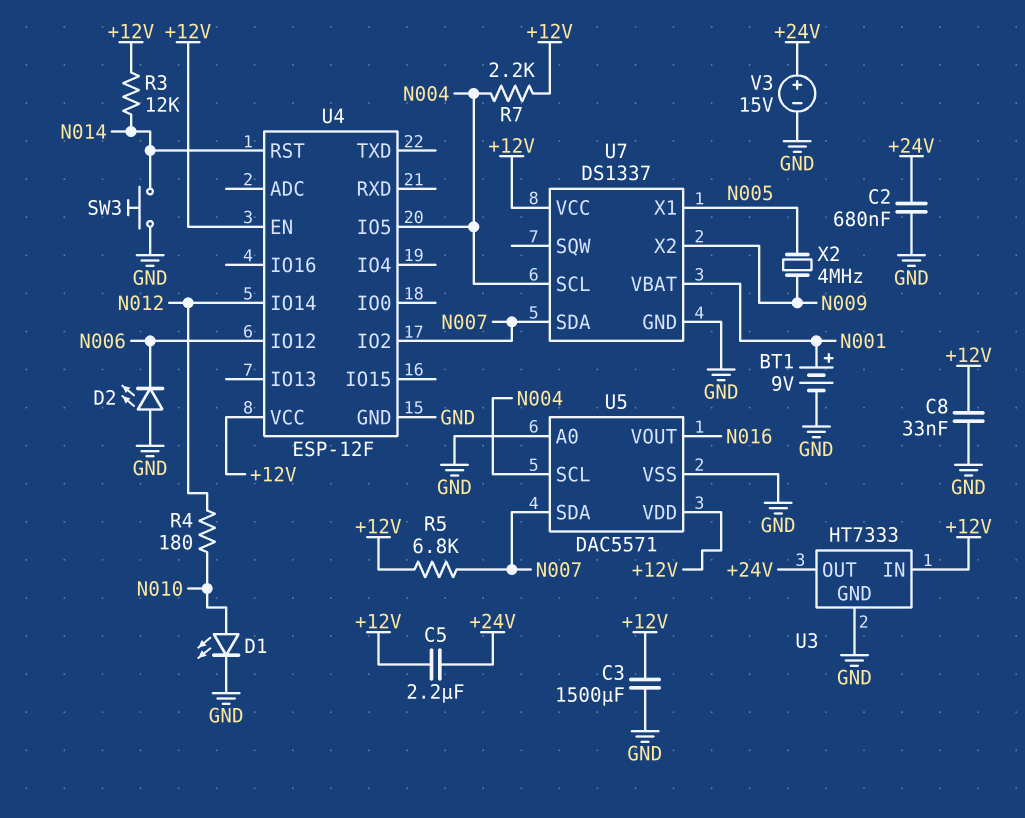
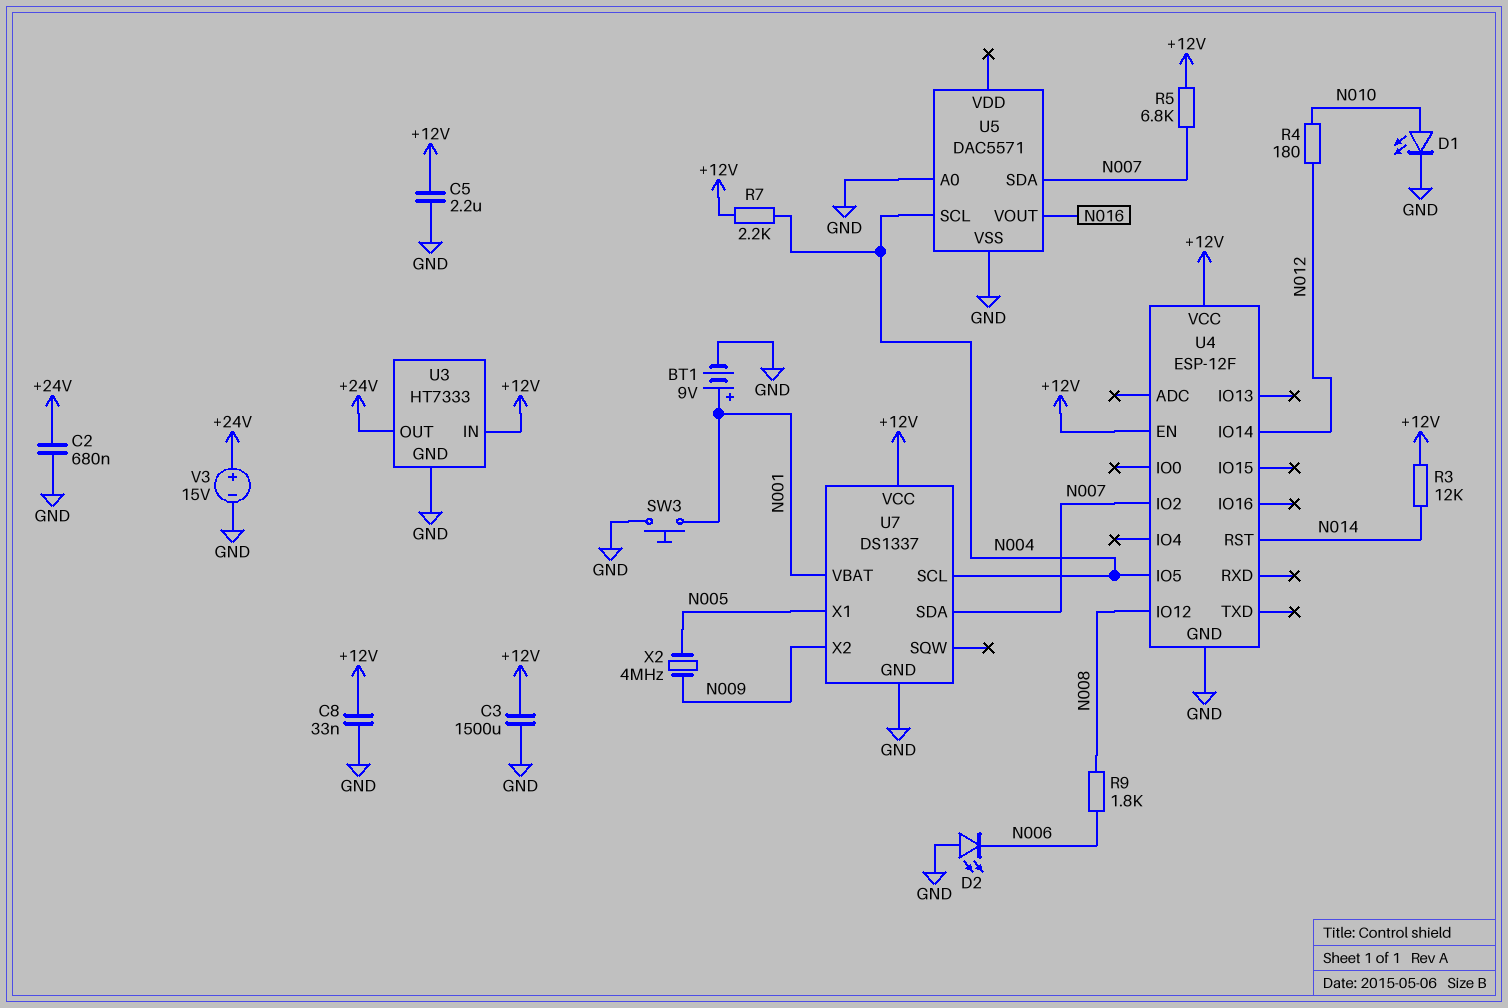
C5: 2.2uF (+12V, +24V) -> 2.2uF (+12V, GND)
R9: none -> 1.8k (N006, N008)
SW3: button (GND, N014) -> button (GND, N001)
U4 pin IO12: N006 -> N008
U5 pin VDD: +12V -> none

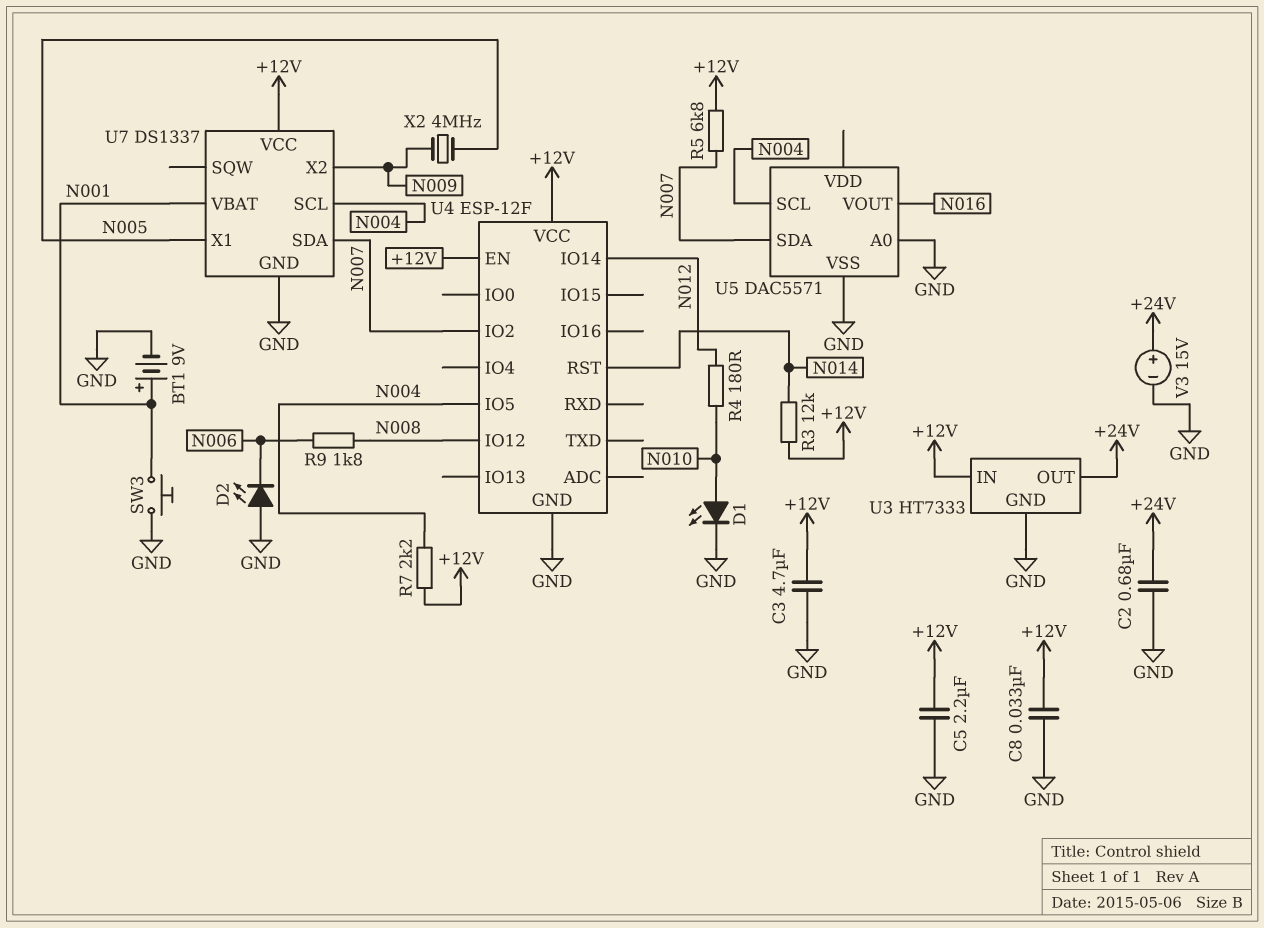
C3: 1500uF (+12V, GND) -> 4.7uF (+12V, GND)

